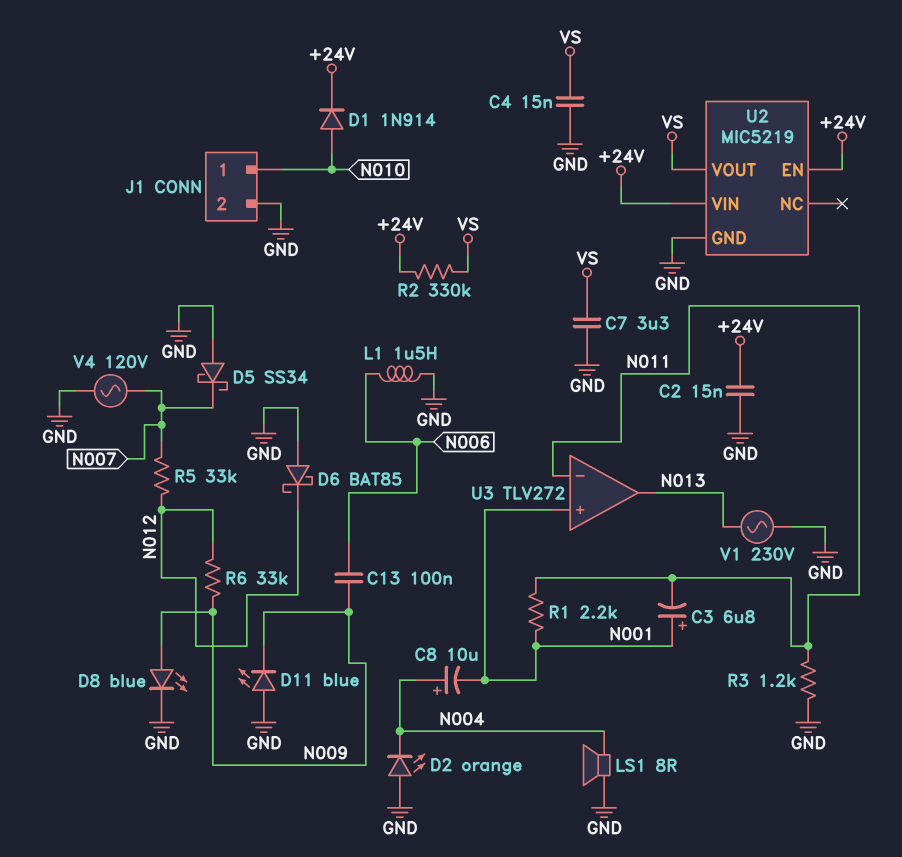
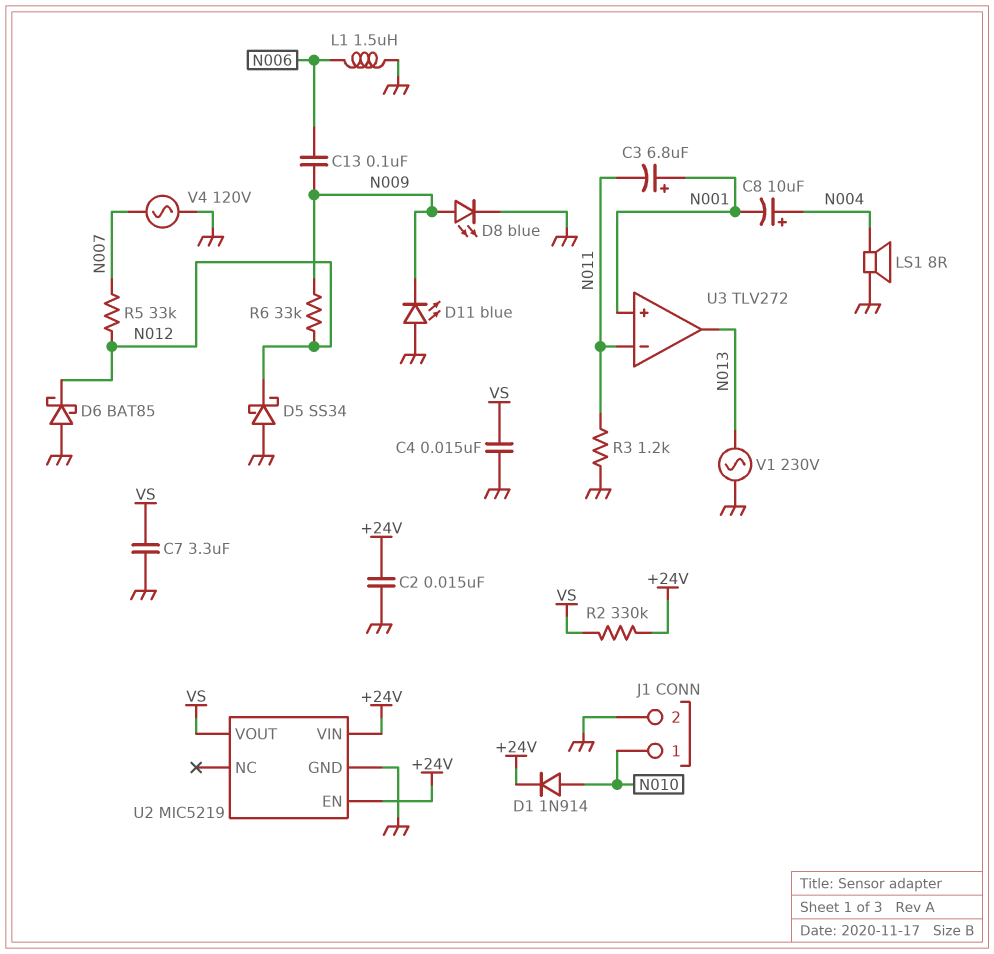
D2: LED orange (A GND, K N004) -> none
D5: schottky SS34 (A GND, K N007) -> schottky SS34 (A GND, K N012)
R1: 2.2k (N001, N011) -> none

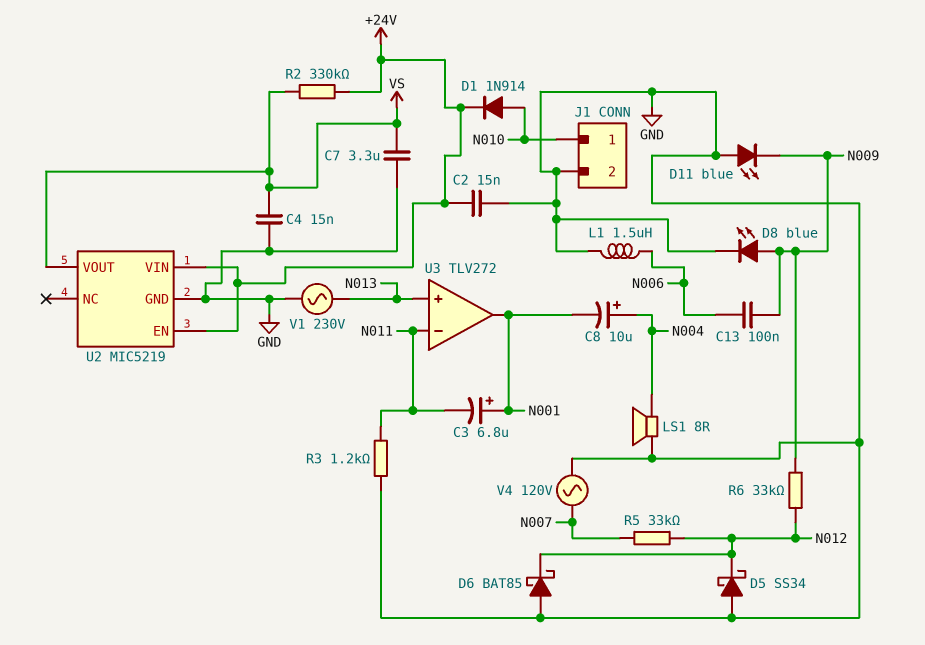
U3 pin in+: N001 -> N013
U3 pin out: N013 -> N001

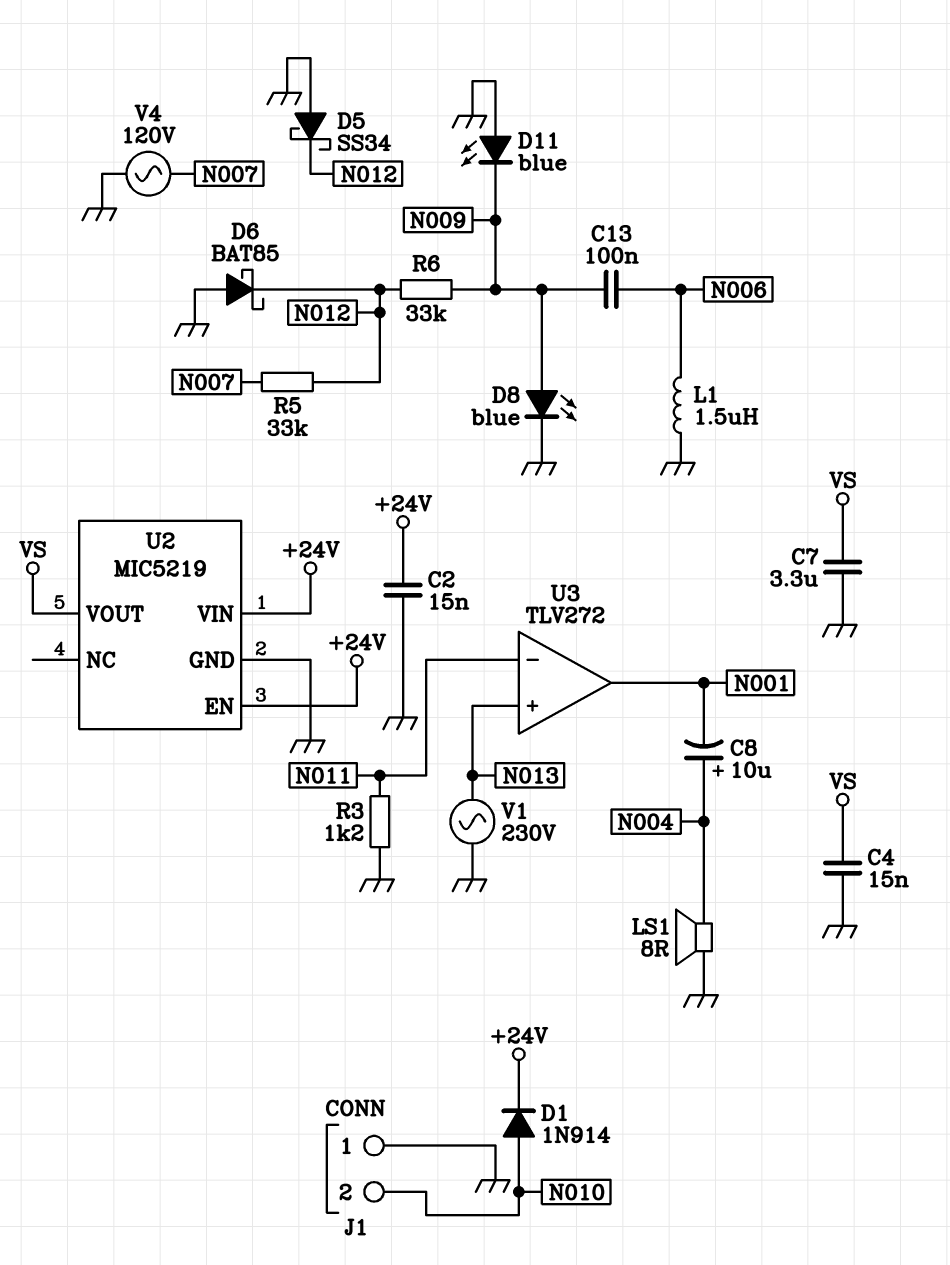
C3: 6.8uF (plus N001, minus N011) -> none
J1 pin 1: N010 -> GND
J1 pin 2: GND -> N010
R2: 330k (+24V, VS) -> none

